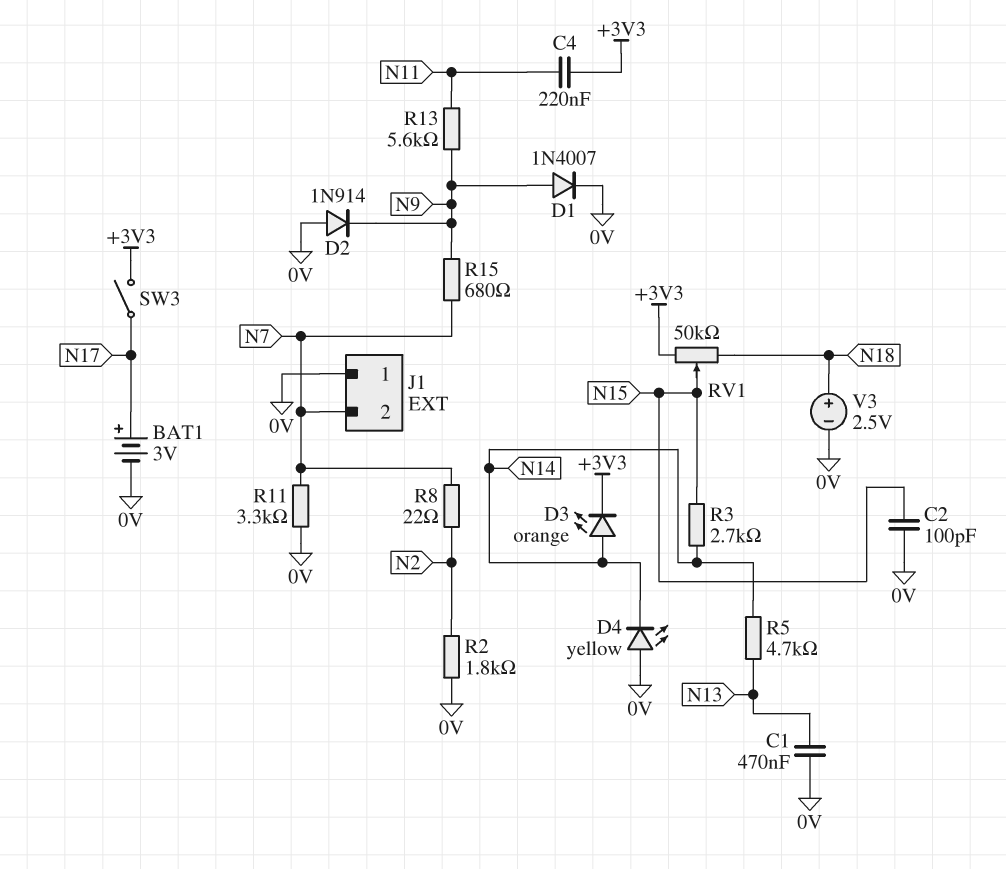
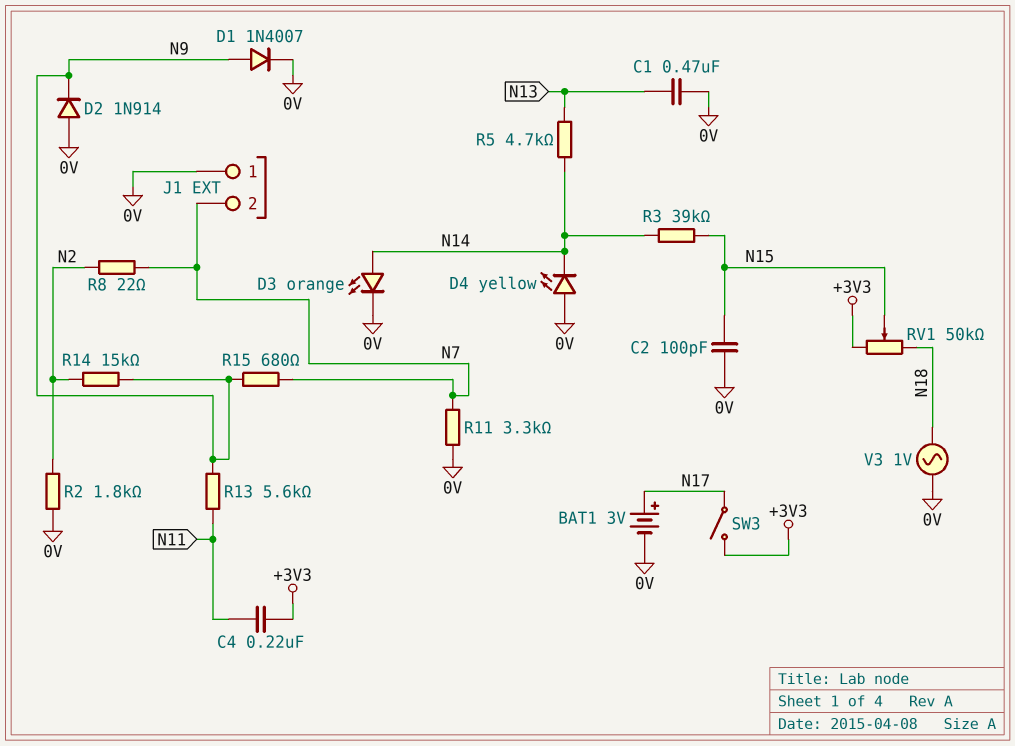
D3: LED orange (A N14, K +3V3) -> LED orange (A N14, K 0V)
R3: 2.7k (N14, N15) -> 39k (N14, N15)
R14: none -> 15k (N2, N9)
V3: 2.5V (plus N18, minus 0V) -> AC 1V (0V, N18)

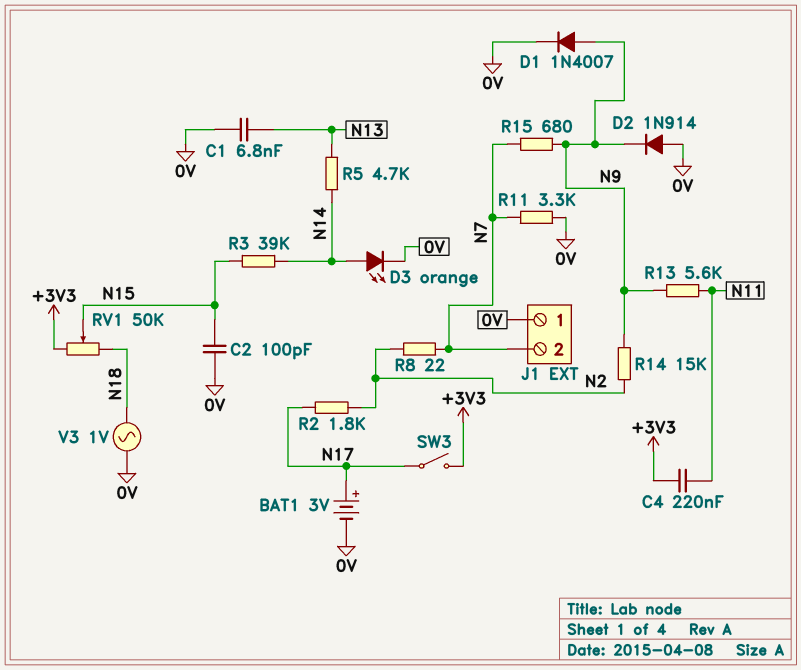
C1: 470nF (0V, N13) -> 6.8nF (0V, N13)
D4: LED yellow (A 0V, K N14) -> none
R2: 1.8k (0V, N2) -> 1.8k (N2, N17)

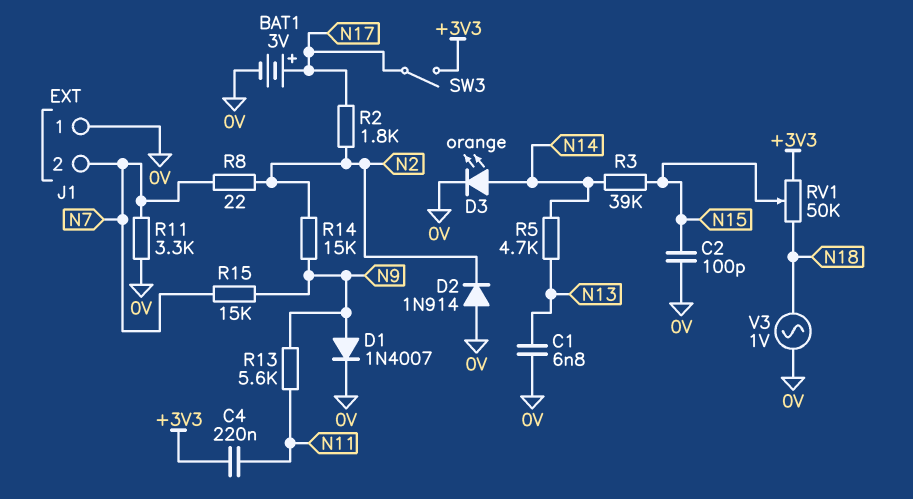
D2: diode 1N914 (A 0V, K N9) -> diode 1N914 (A 0V, K N2)
R15: 680 (N7, N9) -> 15k (N7, N9)

